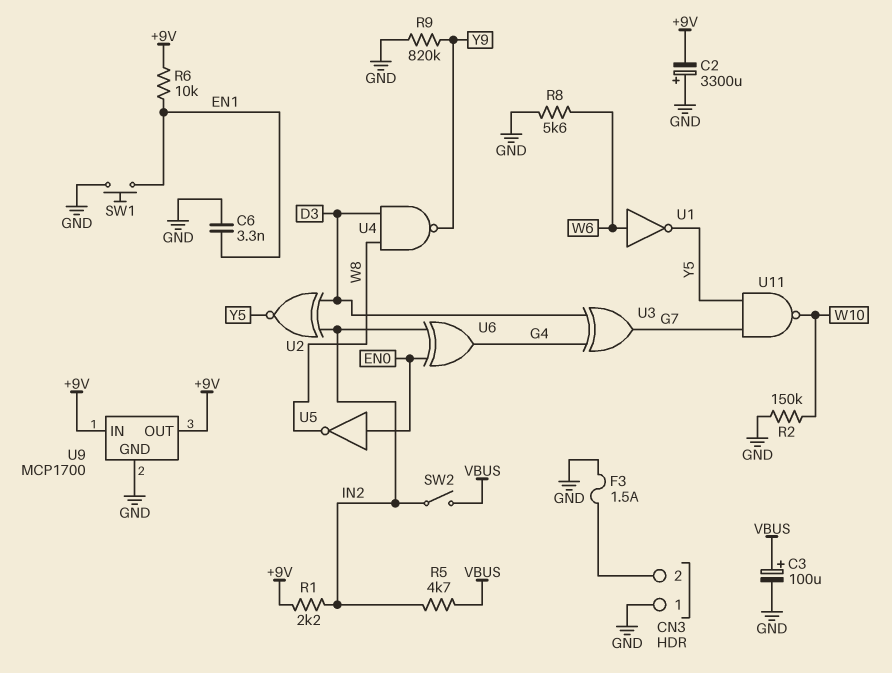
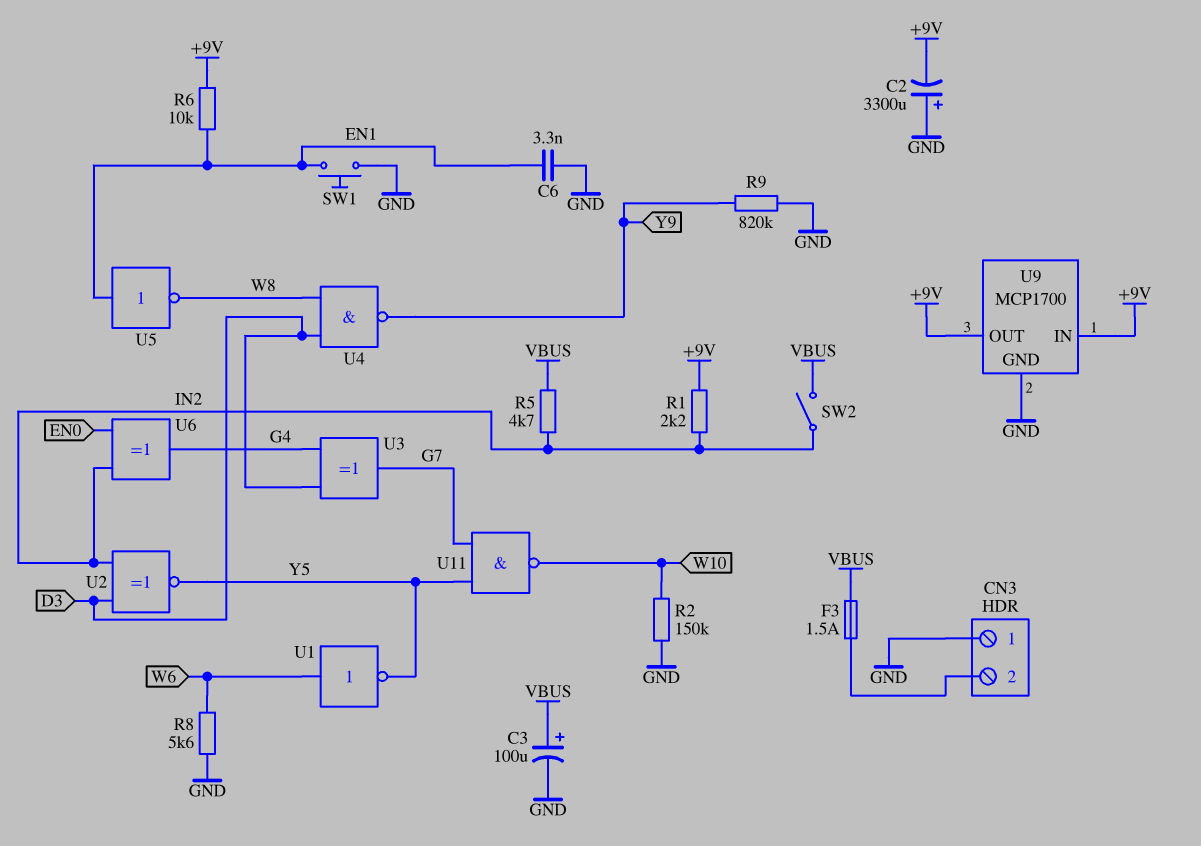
F3: 1.5A (CN3/2, GND) -> 1.5A (CN3/2, VBUS)
U5: NOT (in EN0, out W8) -> NOT (in EN1, out W8)

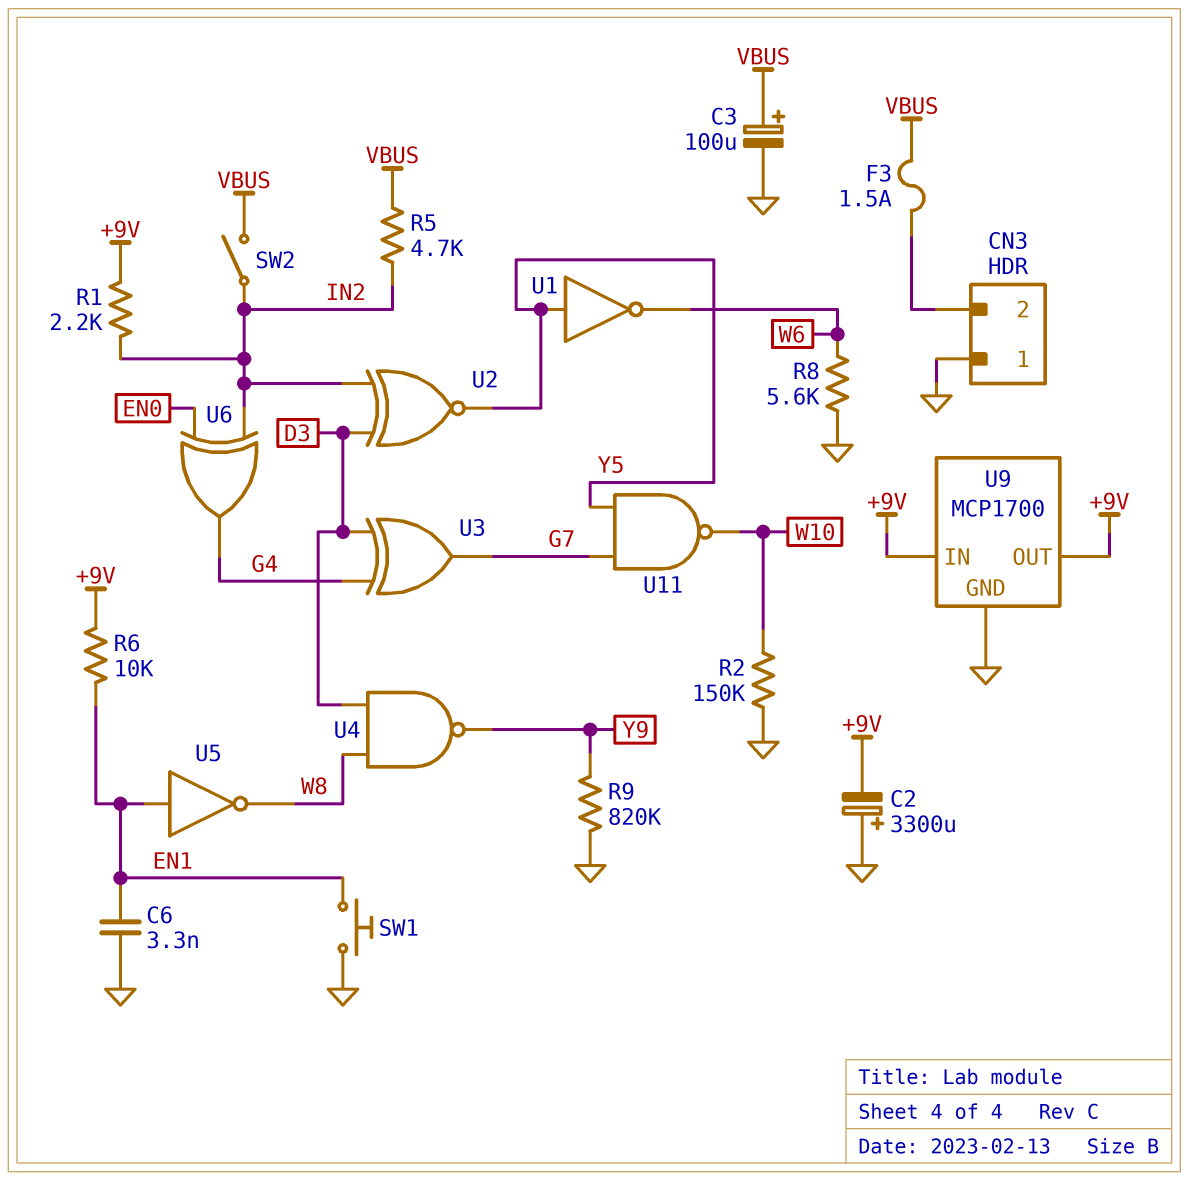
U1: NOT (in W6, out Y5) -> NOT (in Y5, out W6)

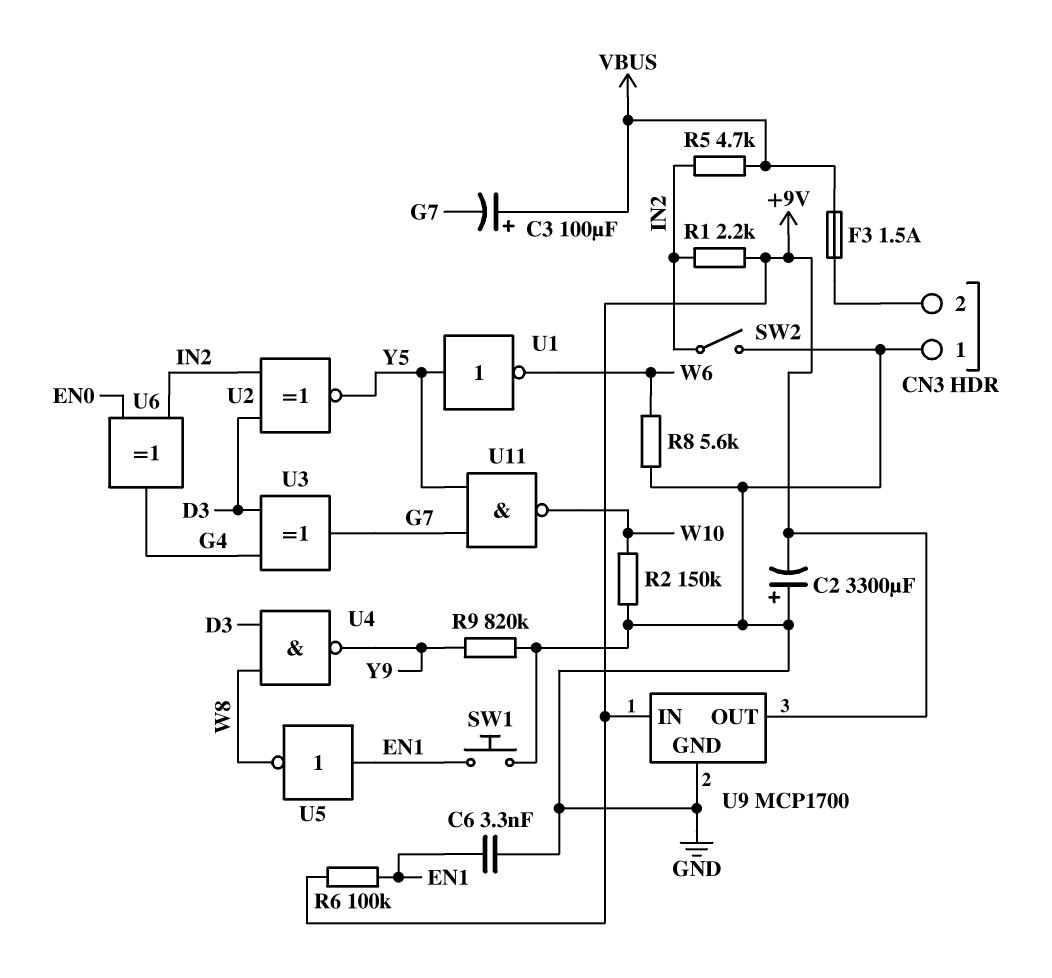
C3: 100uF (plus VBUS, minus GND) -> 100uF (plus VBUS, minus G7)
R6: 10k (+9V, EN1) -> 100k (+9V, EN1)
SW2: switch (IN2, VBUS) -> switch (GND, IN2)

